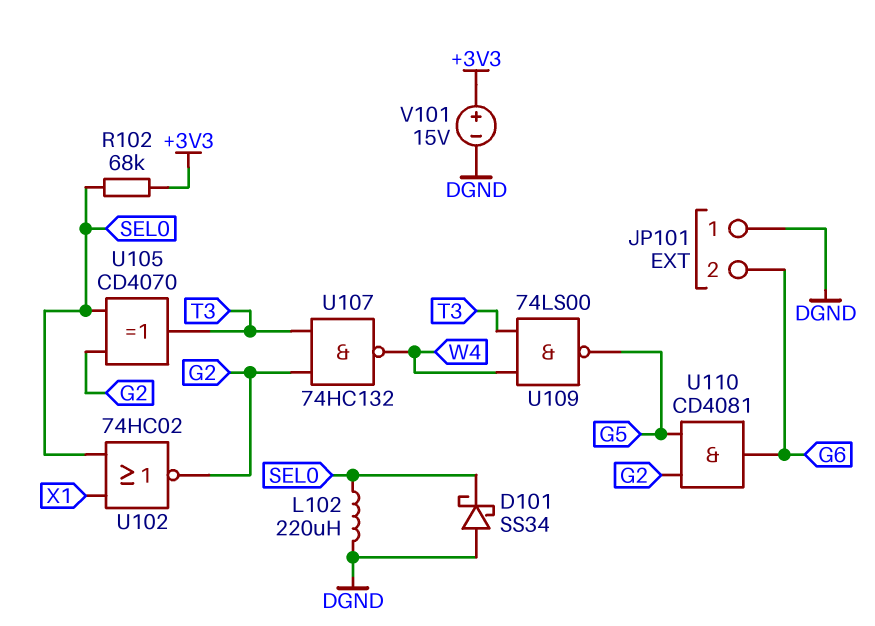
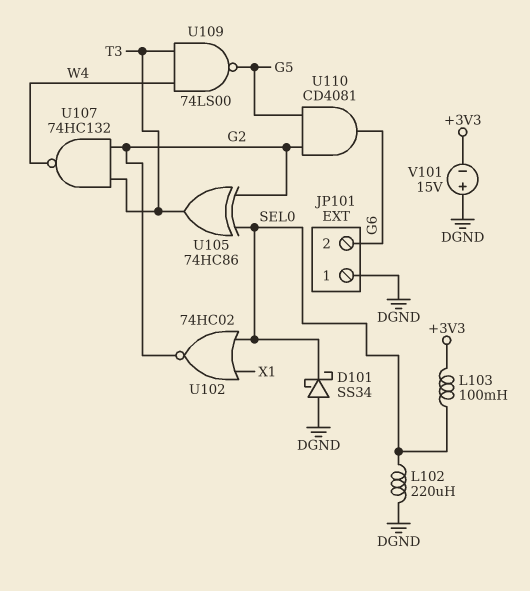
L103: none -> 100mH (+3V3, SEL0)
R102: 68k (+3V3, SEL0) -> none
U105: XOR CD4070 (in G2, in SEL0, out T3) -> XOR 74HC86 (in G2, in SEL0, out T3)
V101: 15V (plus +3V3, minus DGND) -> 15V (plus DGND, minus +3V3)

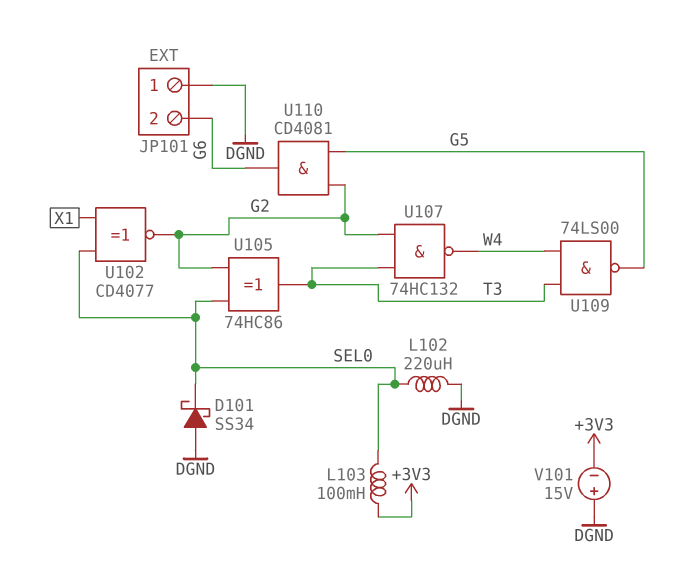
U102: NOR 74HC02 (in SEL0, in X1, out G2) -> XNOR CD4077 (in SEL0, in X1, out G2)

